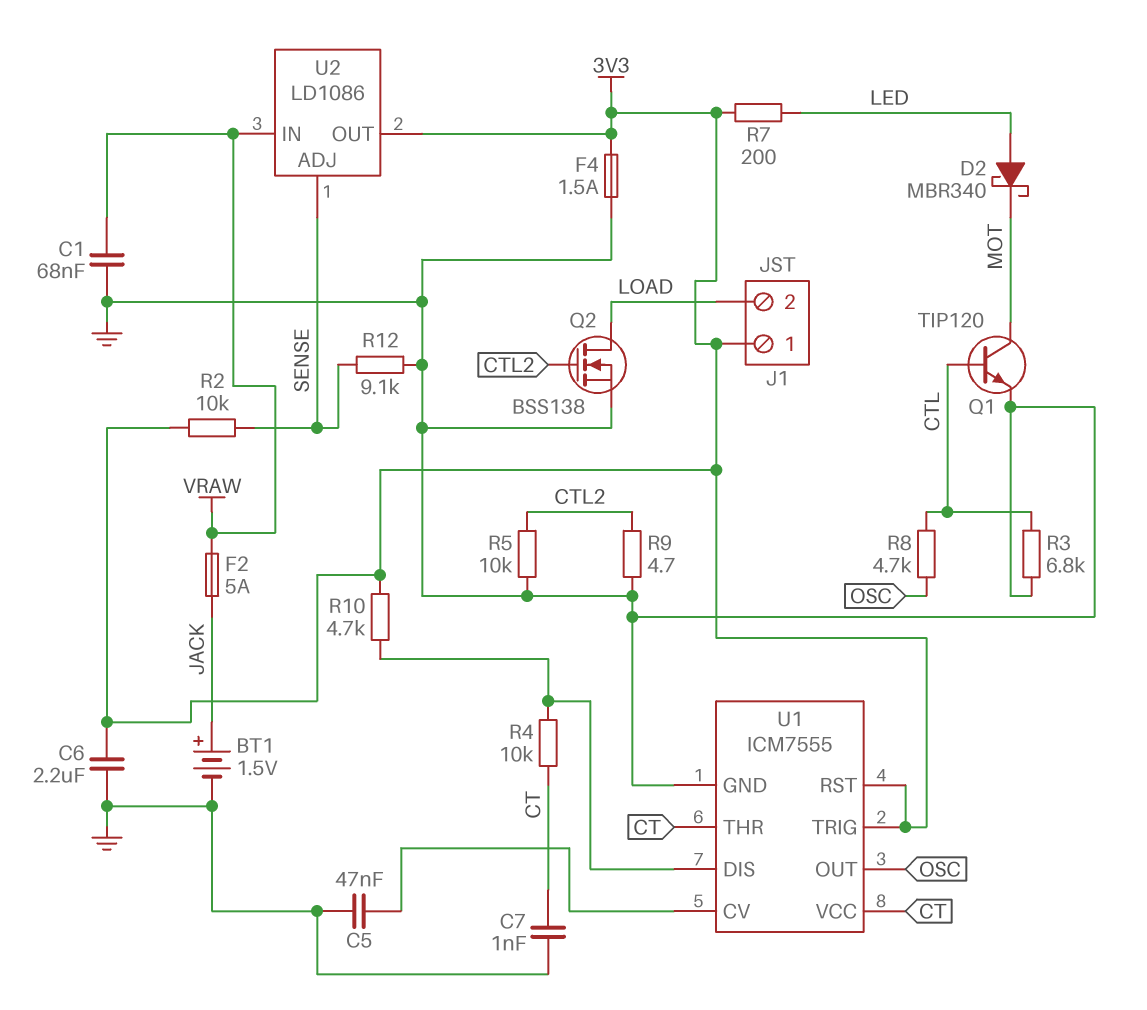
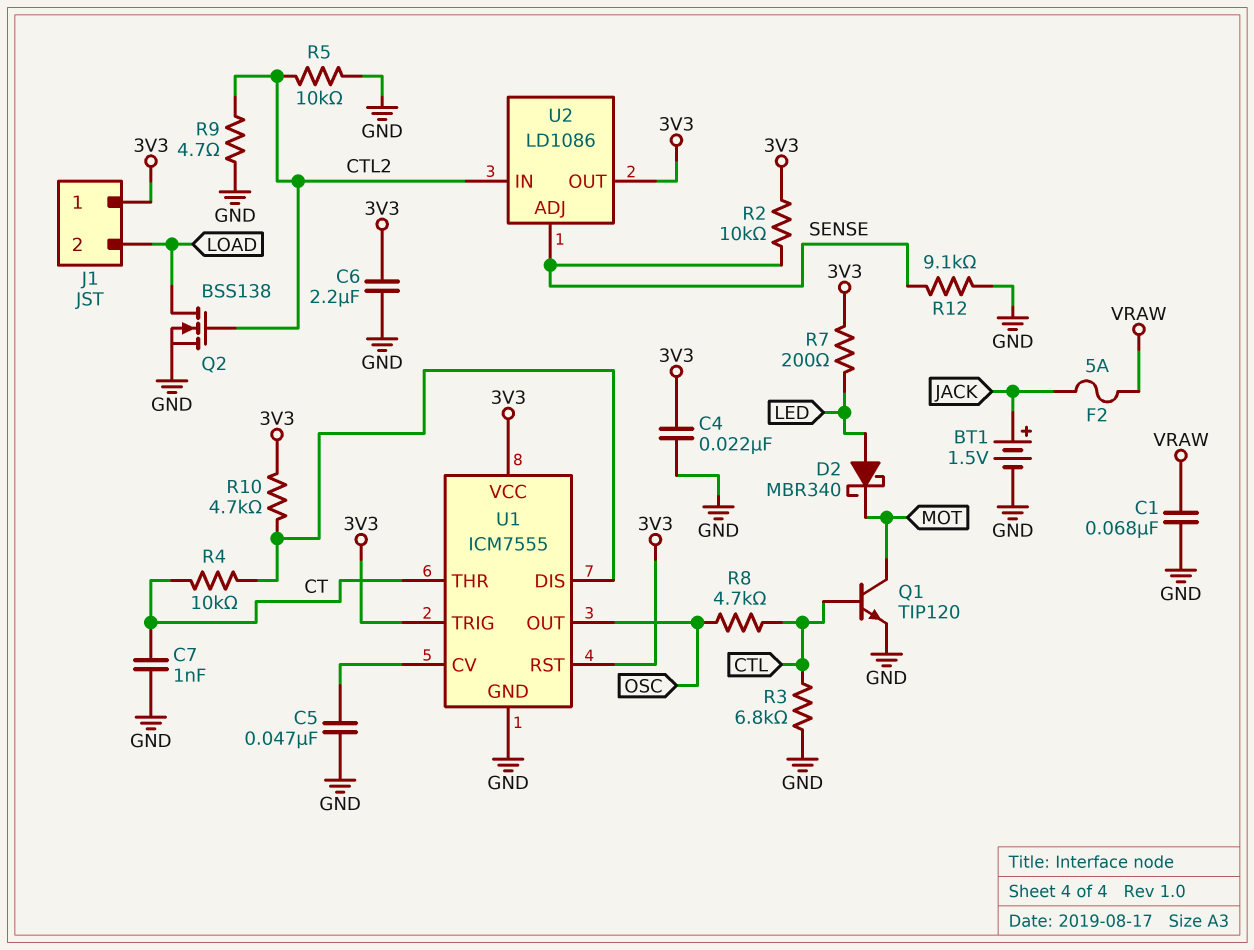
C4: none -> 22nF (3V3, GND)
F4: 1.5A (3V3, GND) -> none
U1 pin VCC: CT -> 3V3
U2 pin IN: VRAW -> CTL2

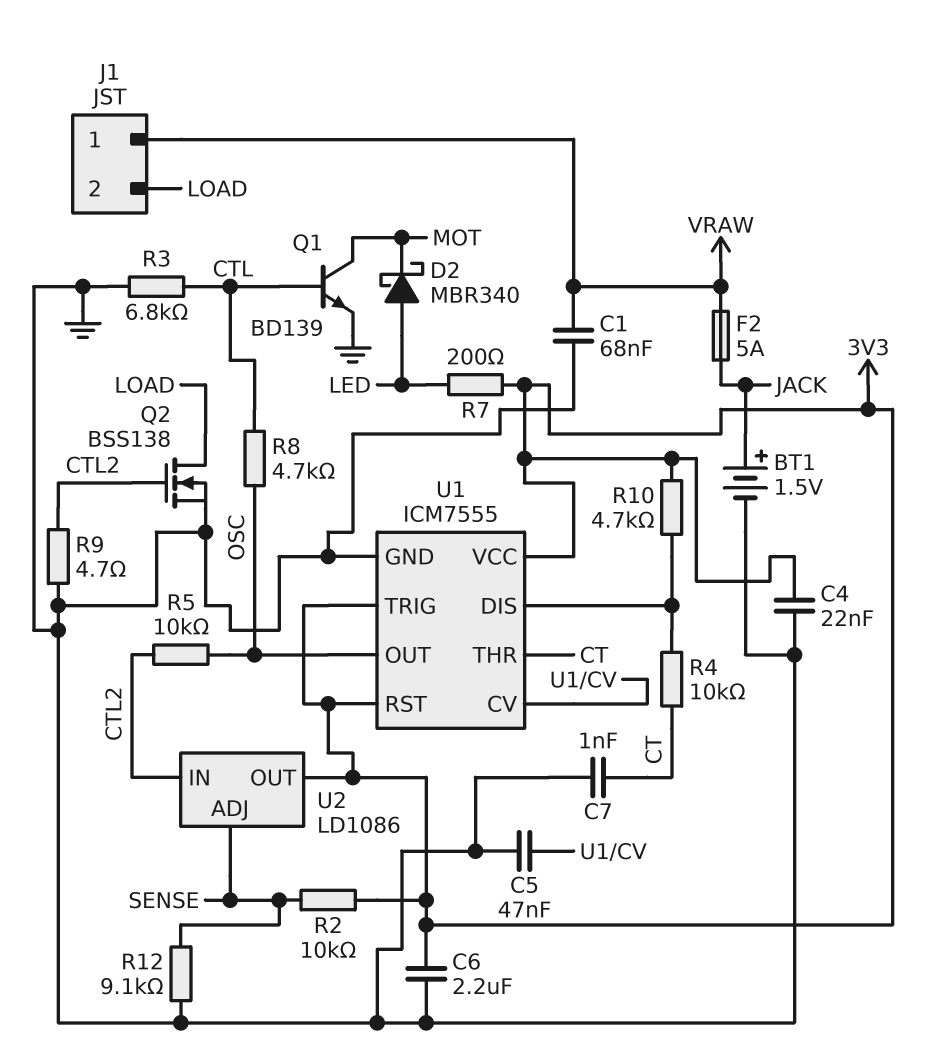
J1 pin 1: 3V3 -> VRAW
Q1: NPN TIP120 (B CTL, C MOT, E GND) -> NPN BD139 (B CTL, C MOT, E GND)
R5: 10k (CTL2, GND) -> 10k (CTL2, OSC)

